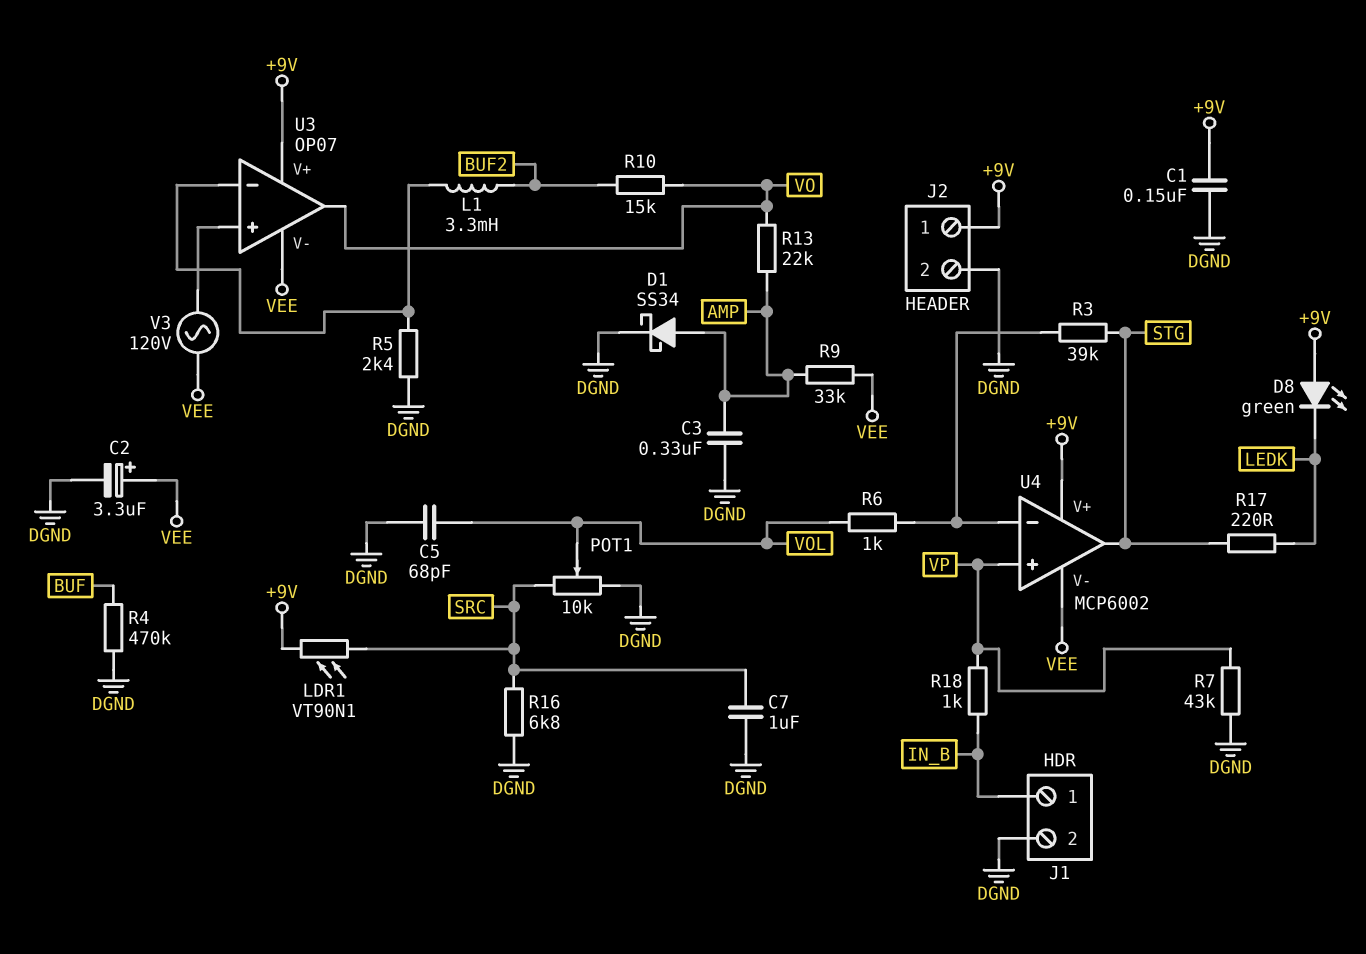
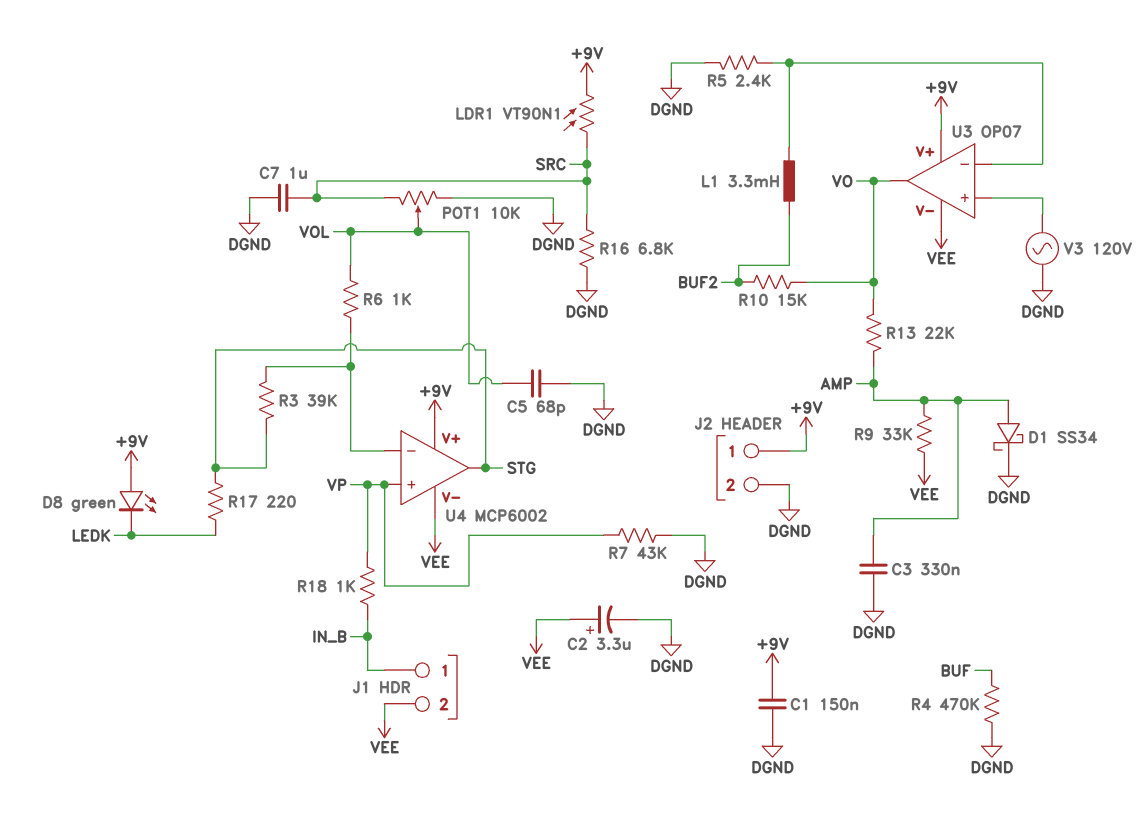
J1 pin 2: DGND -> VEE
V3: AC 120V (U3/in+, VEE) -> AC 120V (DGND, U3/in+)

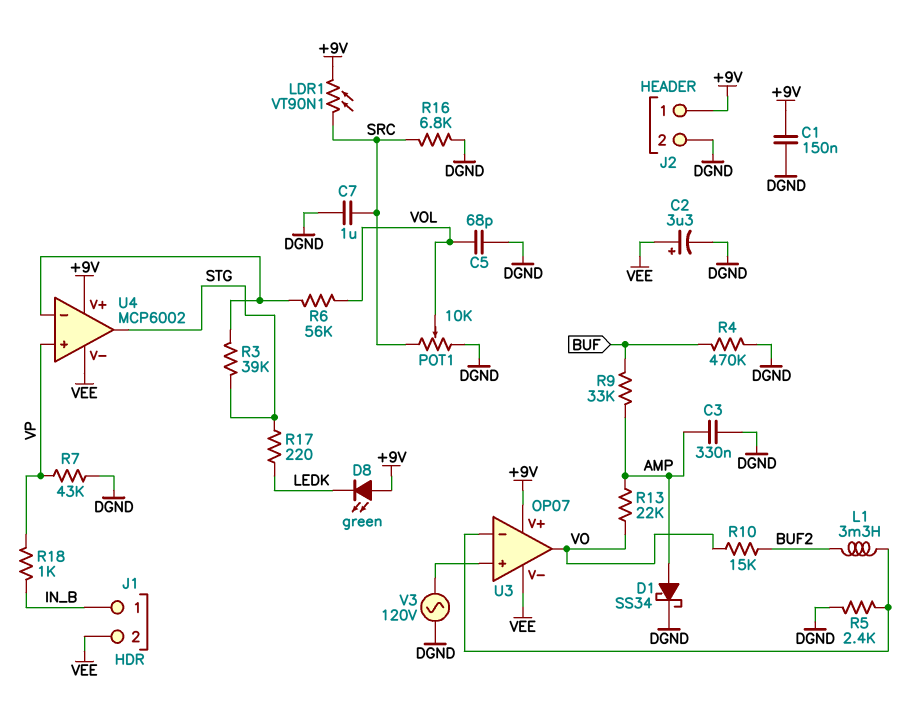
R6: 1k (U4/in-, VOL) -> 56k (U4/in-, VOL)
R9: 33k (AMP, VEE) -> 33k (AMP, BUF)

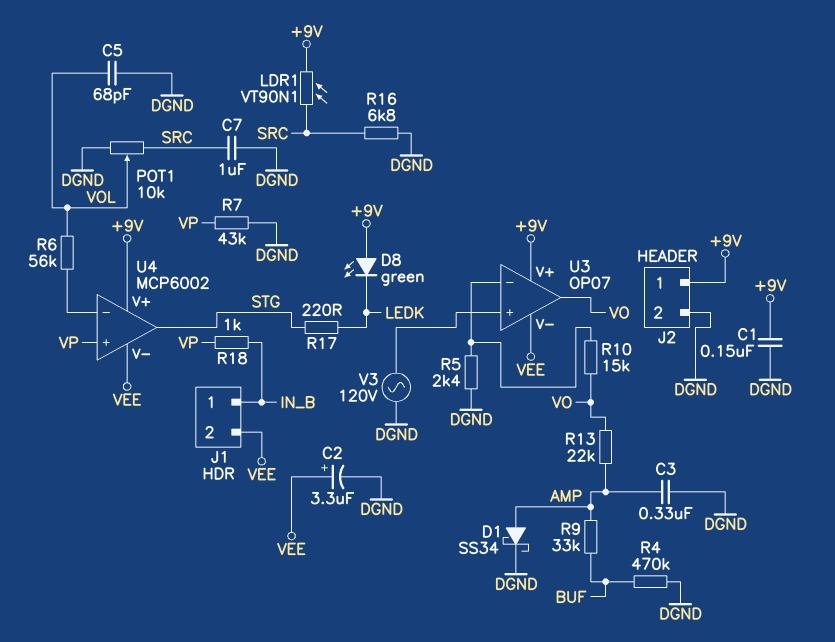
L1: 3.3mH (BUF2, U3/in-) -> none
R3: 39k (STG, U4/in-) -> none
R10: 15k (BUF2, VO) -> 15k (U3/in-, VO)

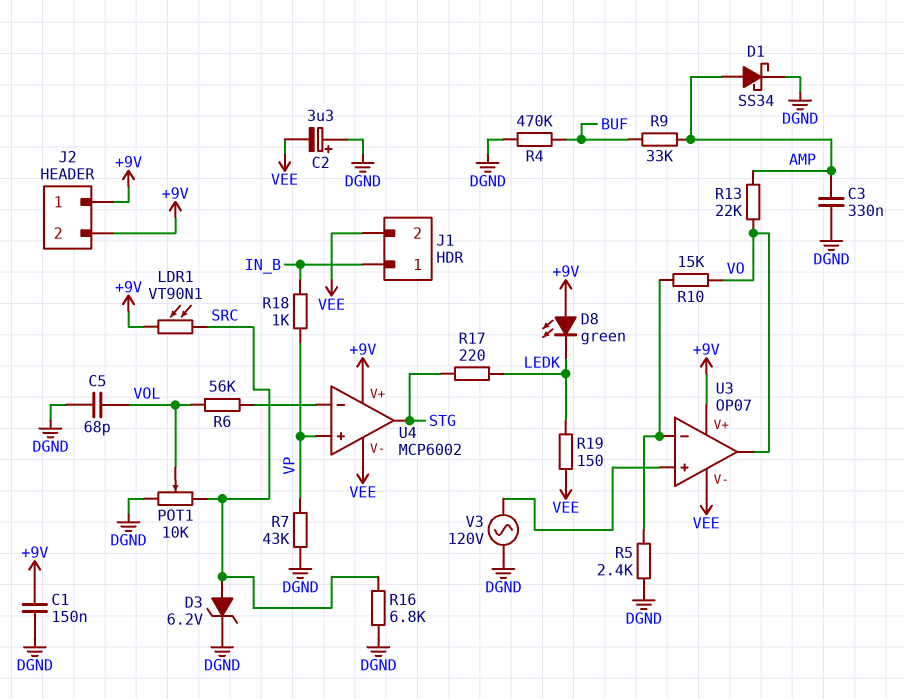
C2: 3.3uF (plus VEE, minus DGND) -> 3.3uF (plus DGND, minus VEE)
C7: 1uF (DGND, SRC) -> none
D3: none -> zener 6.2V (A SRC, K DGND)
J2 pin 2: DGND -> +9V
R19: none -> 150 (LEDK, VEE)

